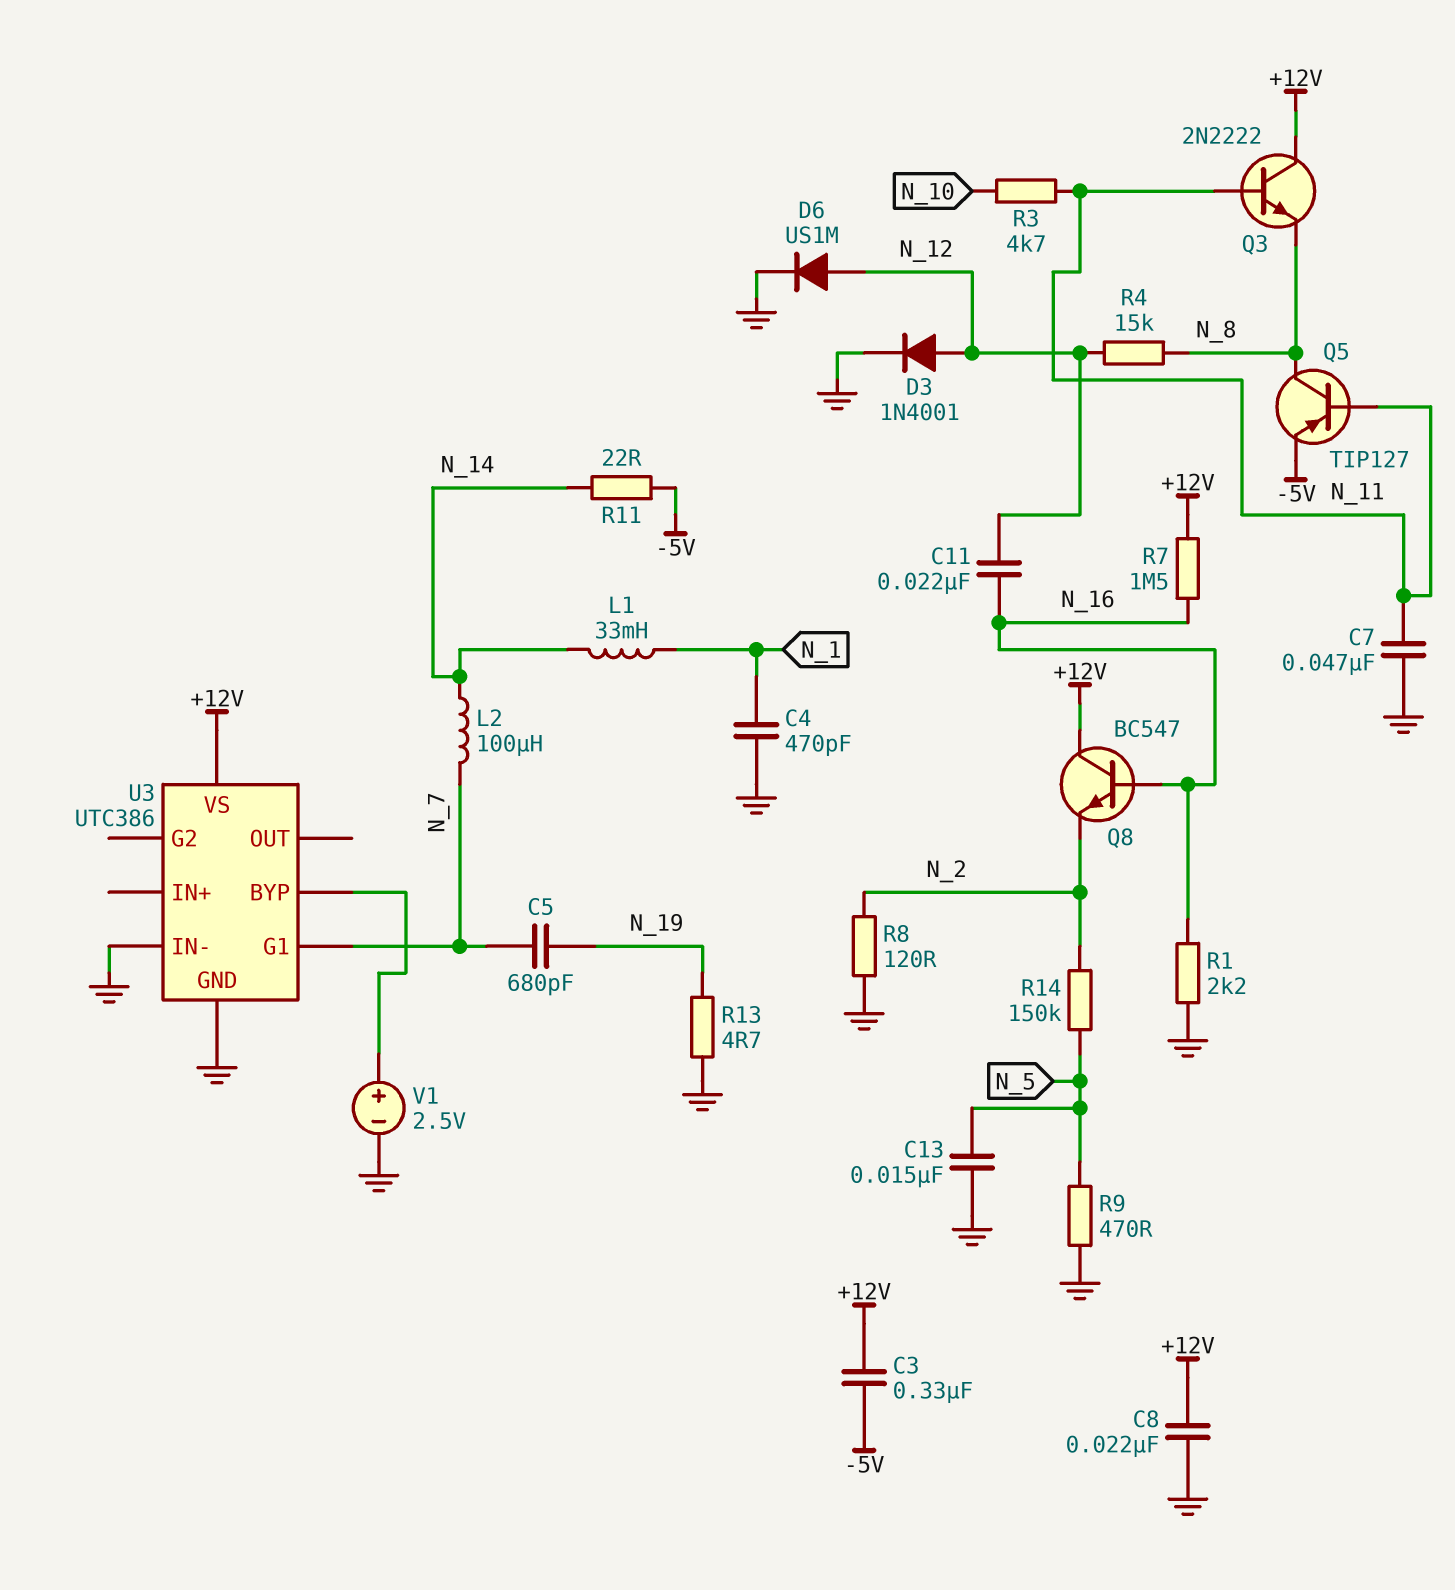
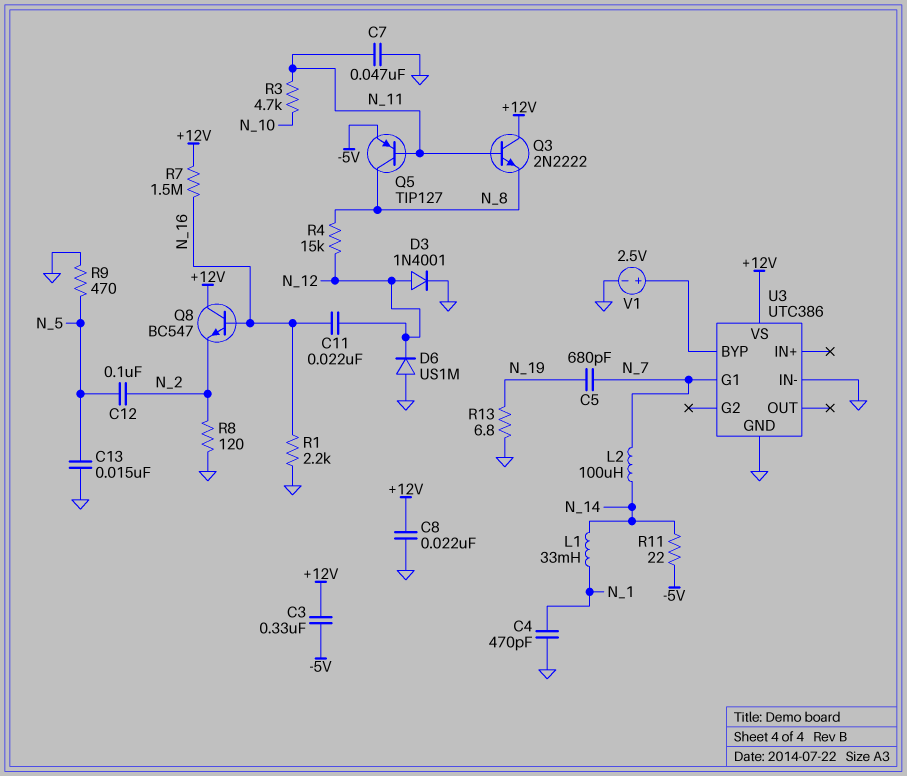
C12: none -> 100nF (N_2, N_5)
D6: diode US1M (A N_12, K GND) -> diode US1M (A GND, K N_12)
R13: 4.7 (GND, N_19) -> 6.8 (GND, N_19)
R14: 150k (N_2, N_5) -> none

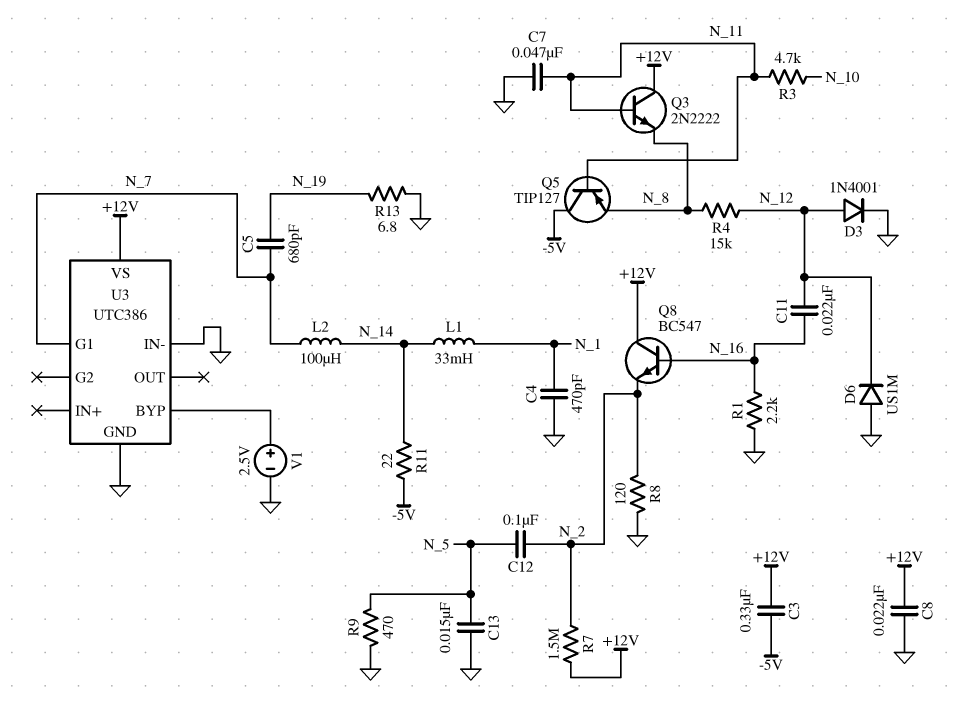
Q5: PNP TIP127 (B N_11, C N_8, E -5V) -> PNP TIP127 (B N_11, C -5V, E N_8)
R7: 1.5M (+12V, N_16) -> 1.5M (+12V, N_2)

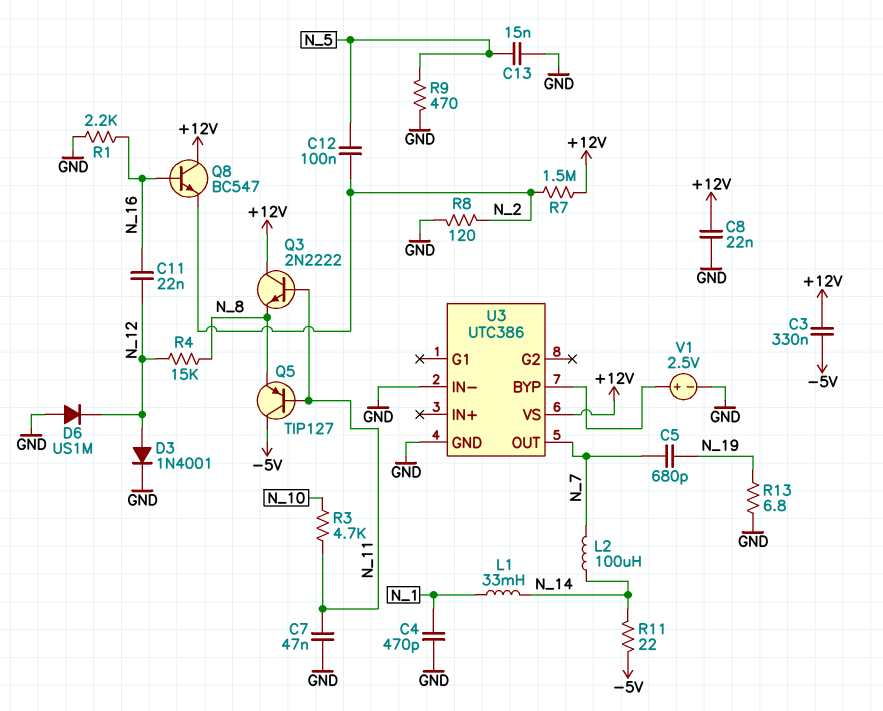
U3 pin G1: N_7 -> none
U3 pin OUT: none -> N_7

